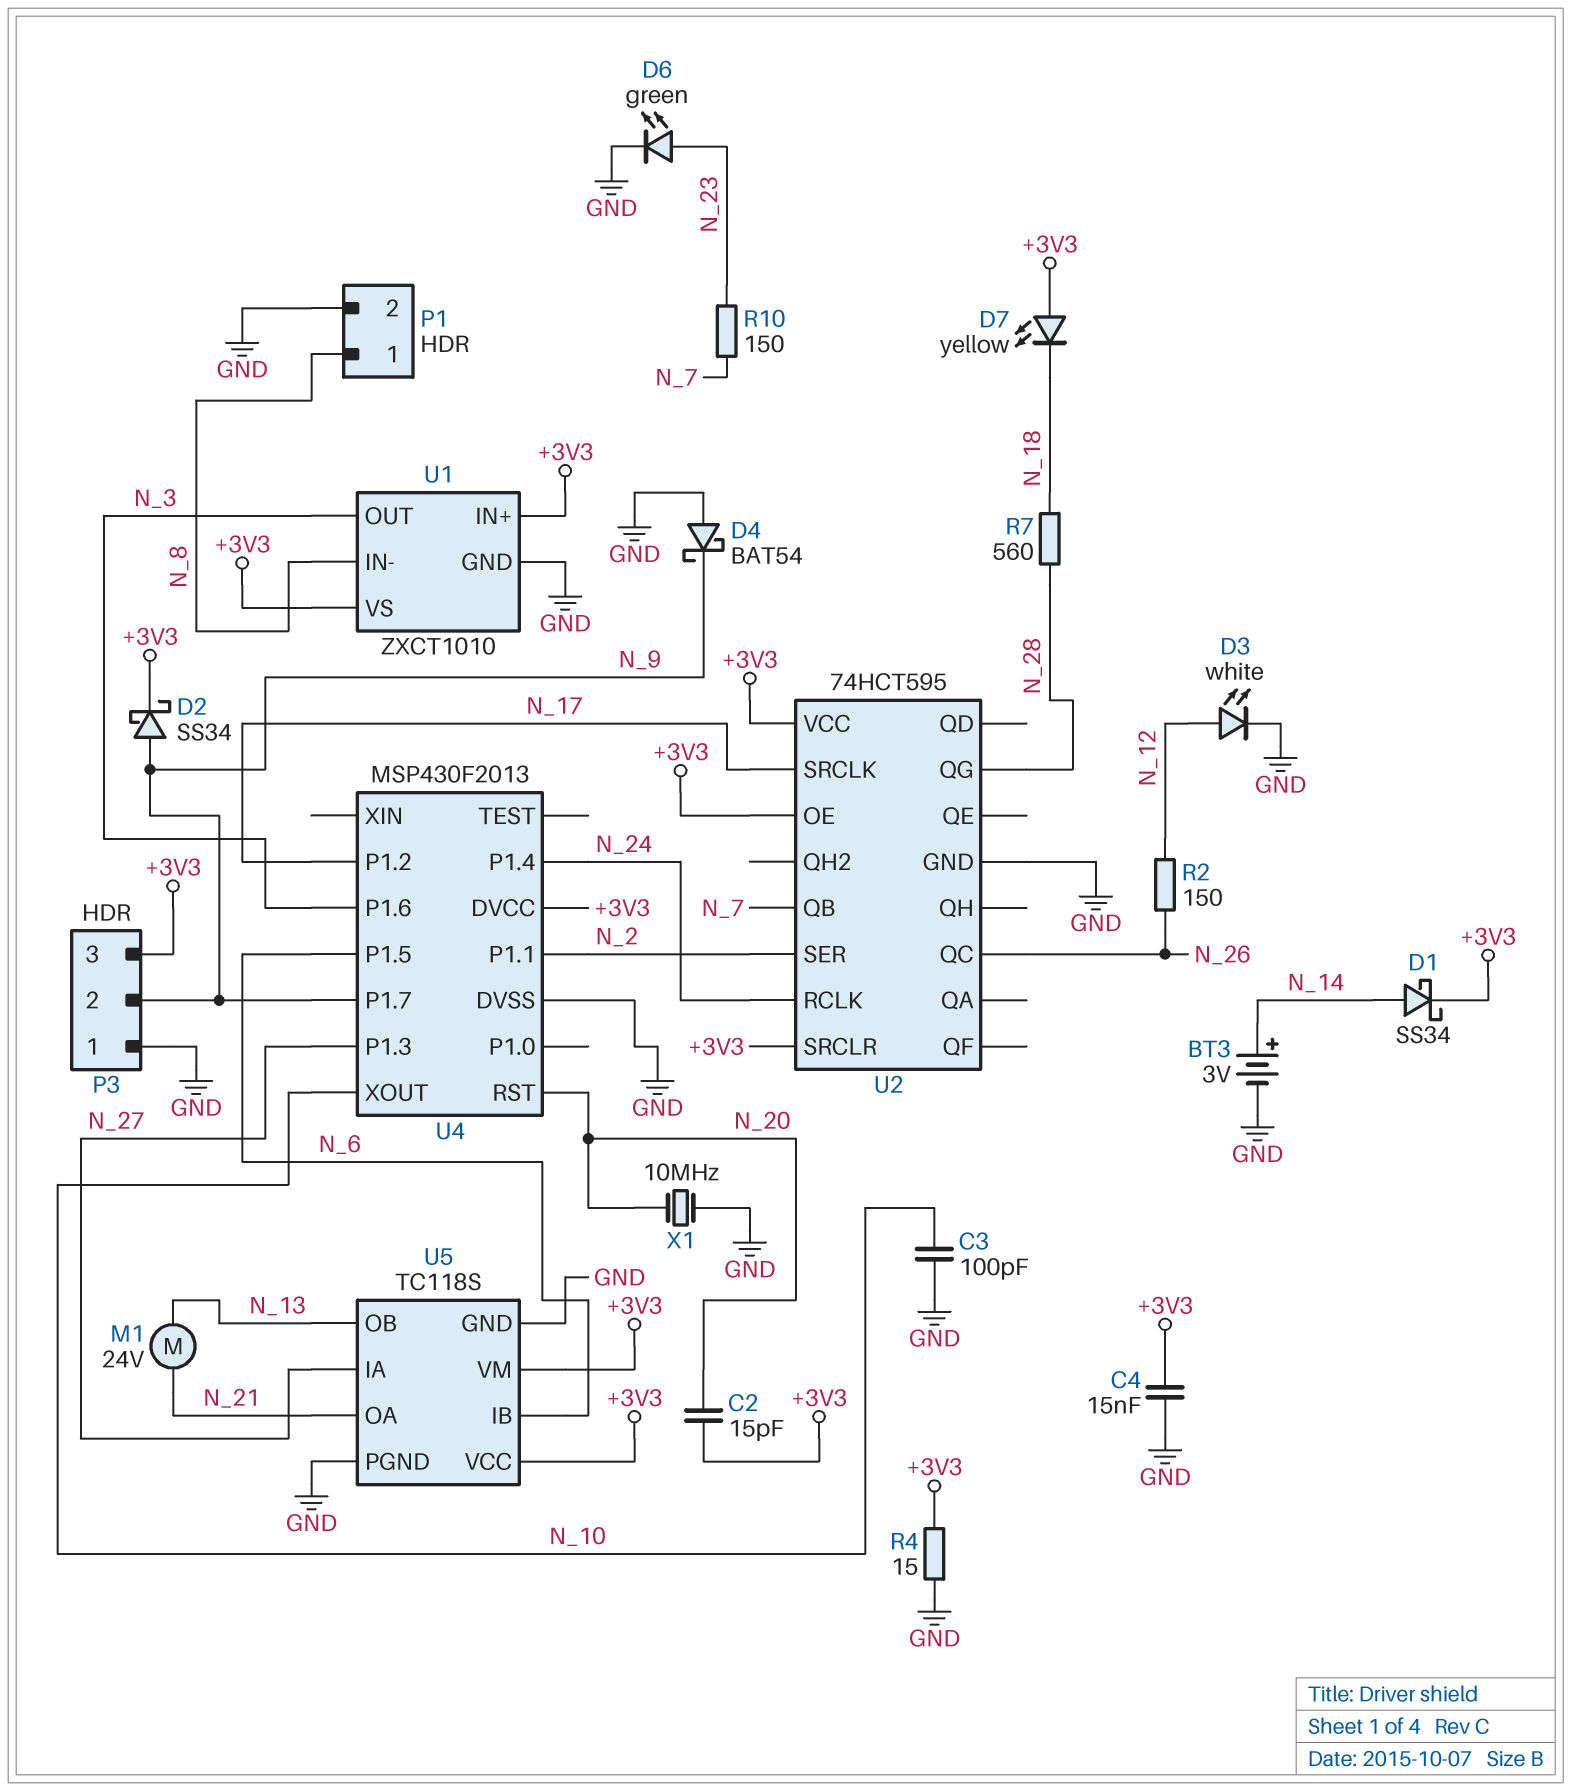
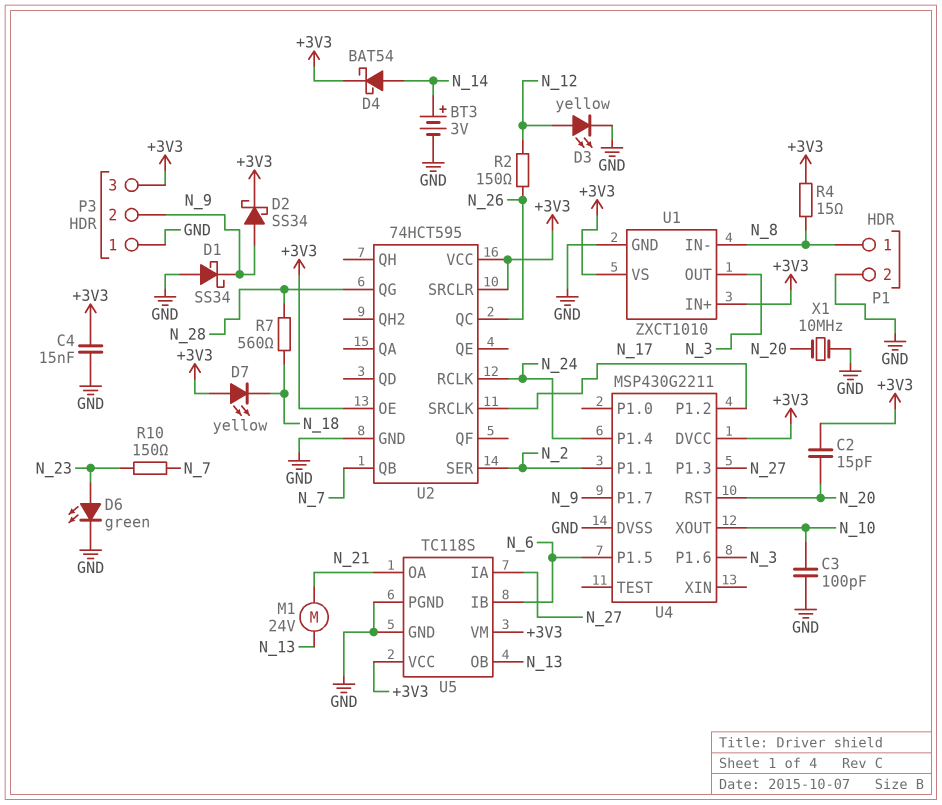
D1: schottky SS34 (A N_14, K +3V3) -> schottky SS34 (A GND, K N_9)
D3: LED white (A N_12, K GND) -> LED yellow (A N_12, K GND)
D4: schottky BAT54 (A GND, K N_9) -> schottky BAT54 (A N_14, K +3V3)
R4: 15 (+3V3, GND) -> 15 (+3V3, N_8)
U4: MSP430F2013 -> MSP430G2211

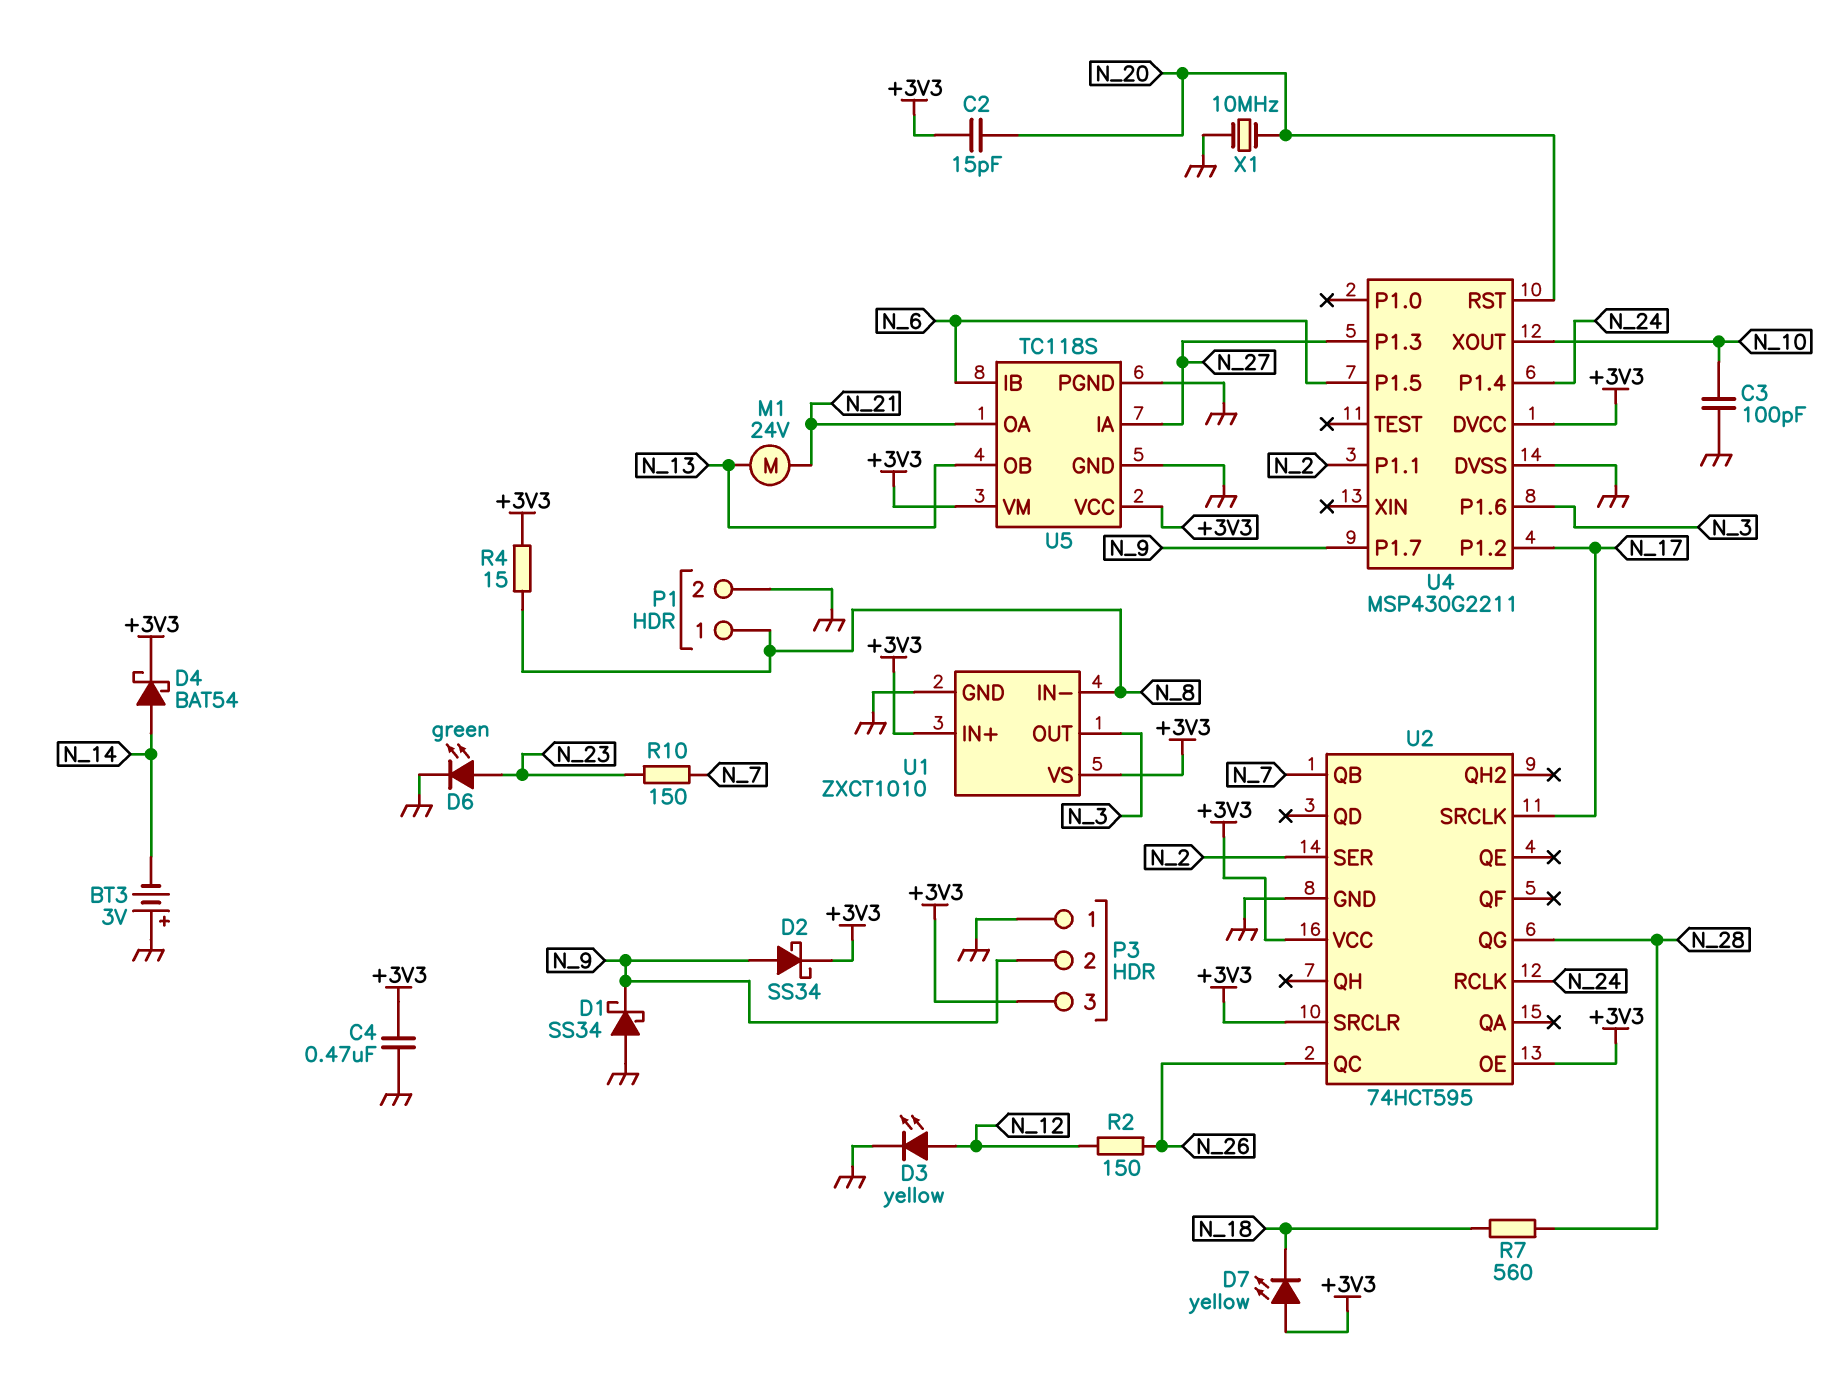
BT3: 3V (plus N_14, minus GND) -> 3V (plus GND, minus N_14)
C4: 15nF (+3V3, GND) -> 470nF (+3V3, GND)

